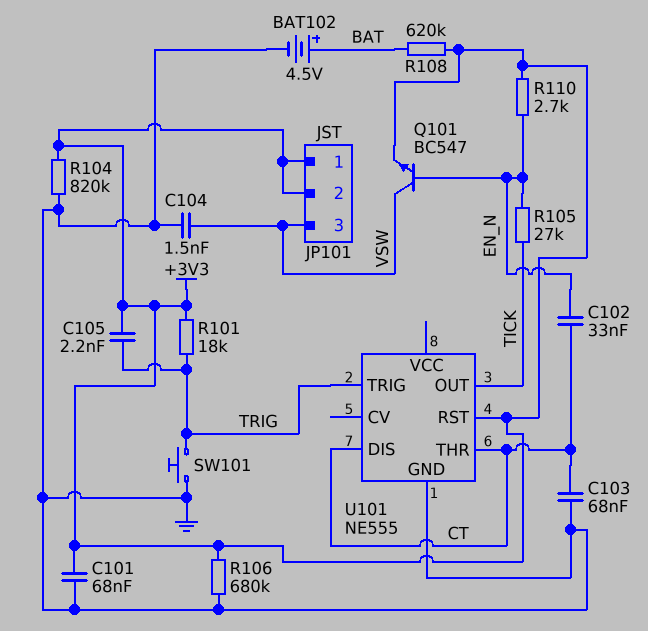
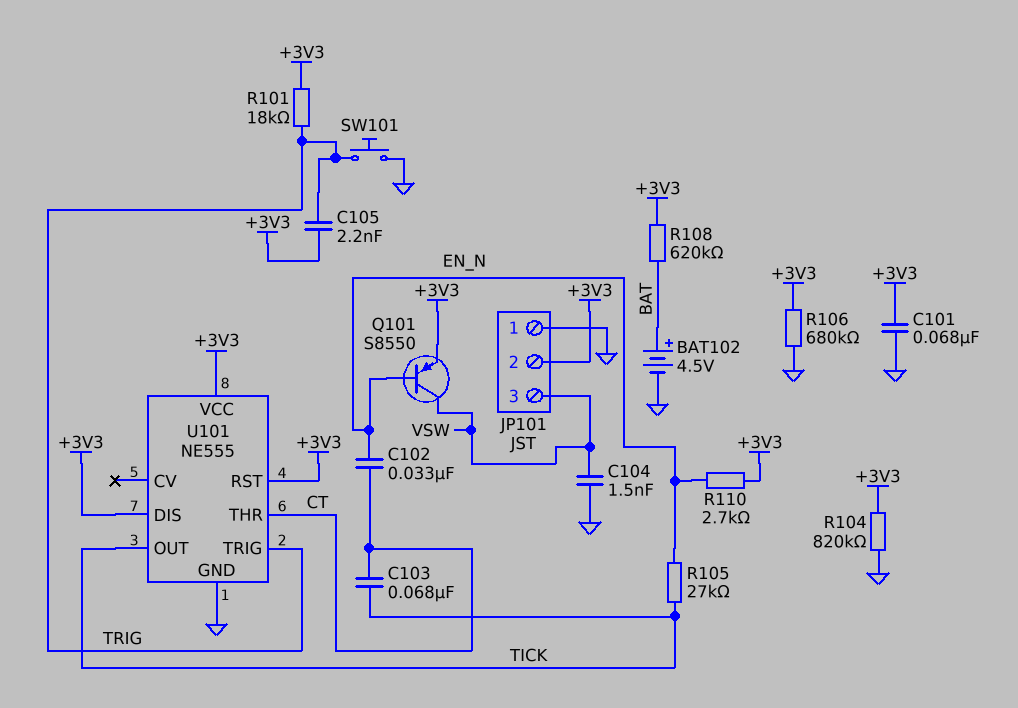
C103: 68nF (CT, GND) -> 68nF (CT, TICK)
JP101 pin 1: +3V3 -> GND
Q101: NPN BC547 (B EN_N, C VSW, E +3V3) -> PNP S8550 (B EN_N, C VSW, E +3V3)
U101 pin DIS: CT -> +3V3
U101 pin VCC: none -> +3V3

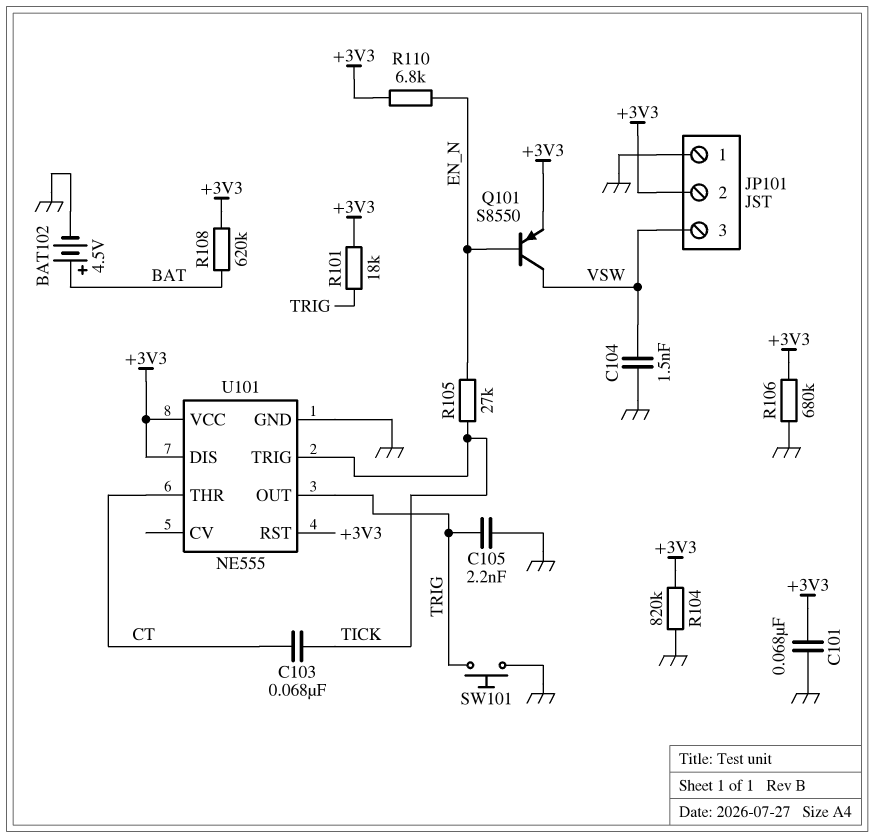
C102: 33nF (CT, EN_N) -> none
C105: 2.2nF (+3V3, TRIG) -> 2.2nF (GND, TRIG)
R110: 2.7k (+3V3, EN_N) -> 6.8k (+3V3, EN_N)
U101 pin OUT: TICK -> TRIG
U101 pin TRIG: TRIG -> TICK

